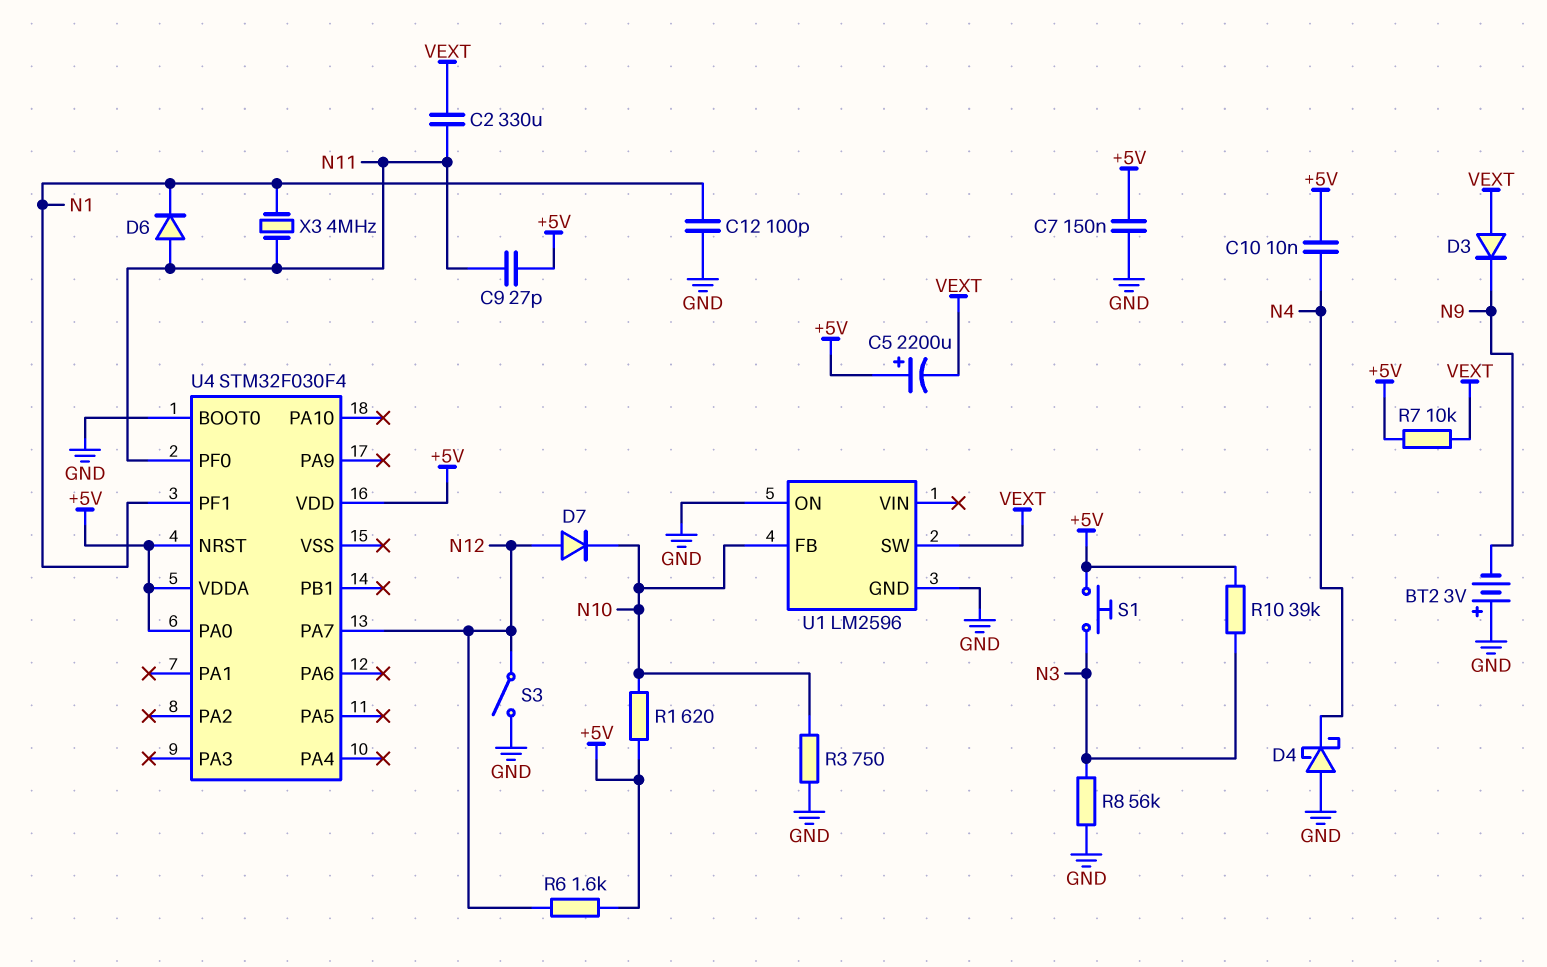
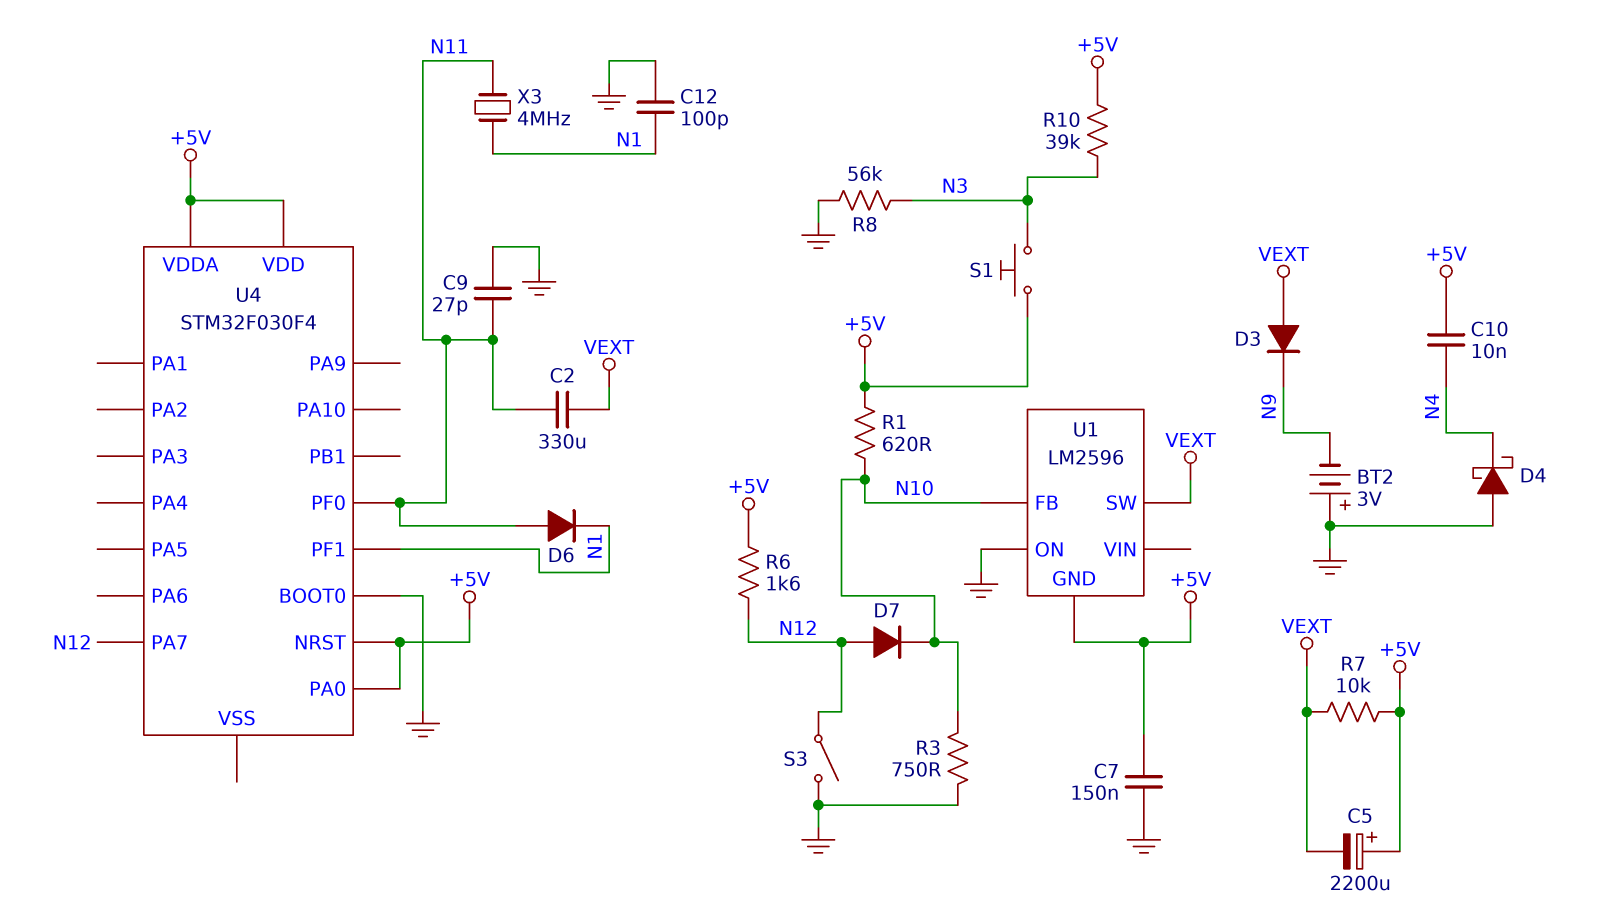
C9: 27pF (+5V, N11) -> 27pF (GND, N11)
U1 pin GND: GND -> +5V

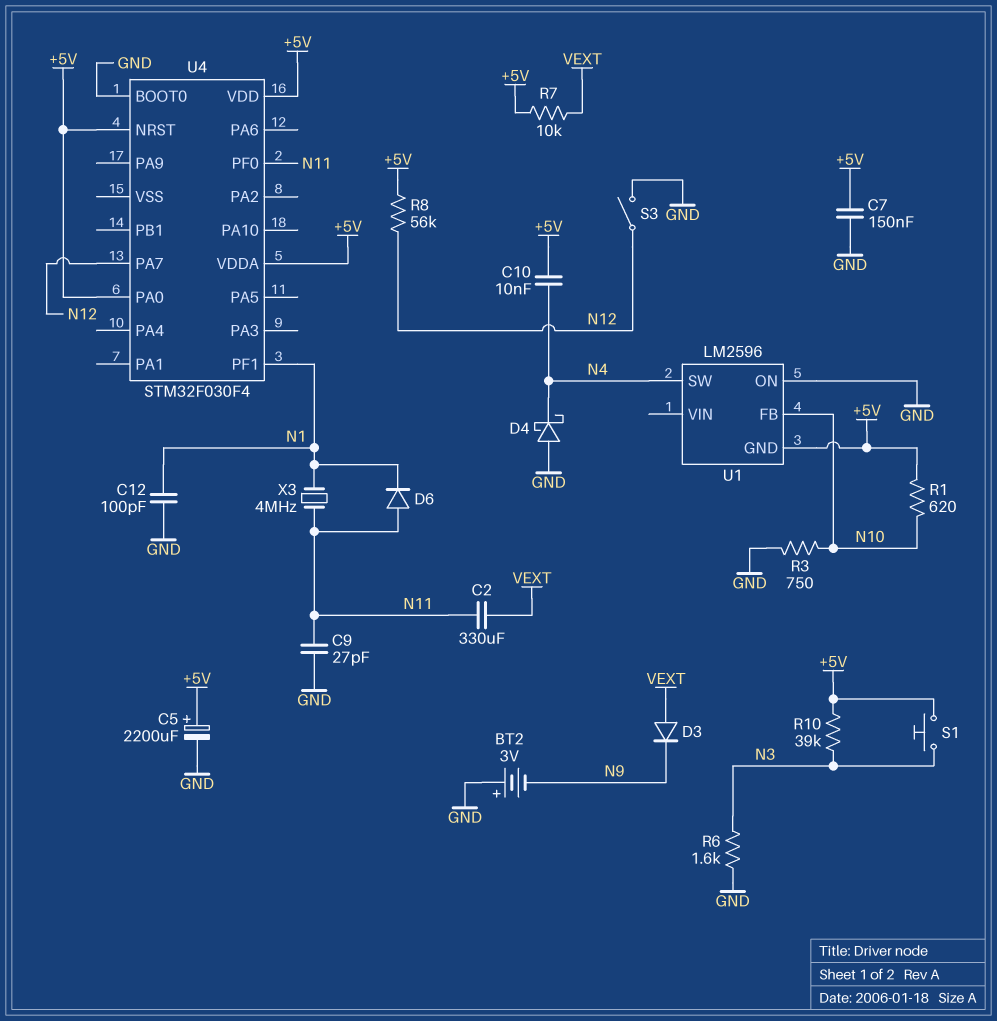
C5: 2200uF (plus +5V, minus VEXT) -> 2200uF (plus +5V, minus GND)
D7: diode (A N12, K N10) -> none
R6: 1.6k (+5V, N12) -> 1.6k (GND, N3)
R8: 56k (GND, N3) -> 56k (+5V, N12)
U1 pin SW: VEXT -> N4

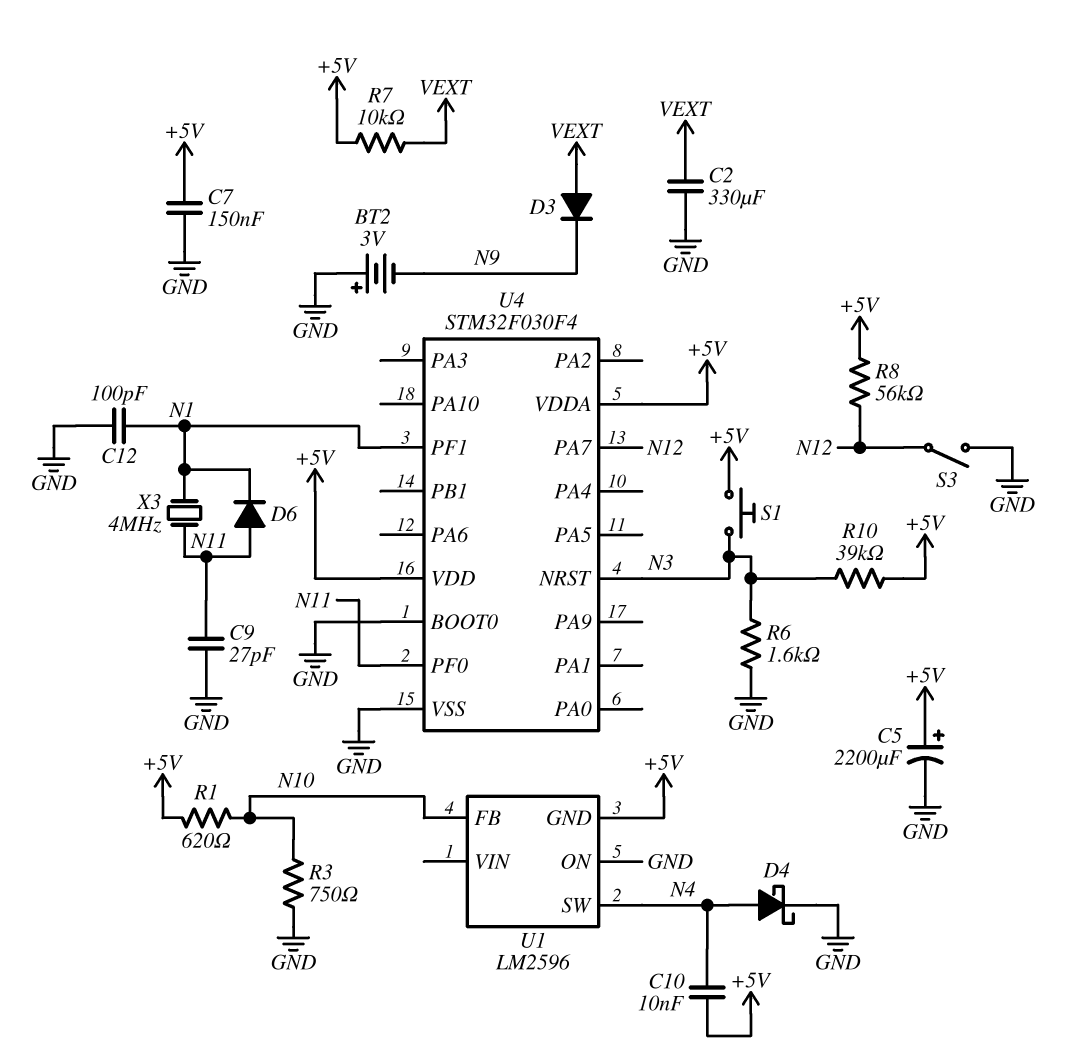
C2: 330uF (N11, VEXT) -> 330uF (GND, VEXT)
D4: schottky (A GND, K N4) -> schottky (A N4, K GND)
U4 pin NRST: +5V -> N3
U4 pin PA0: +5V -> none
U4 pin VSS: none -> GND

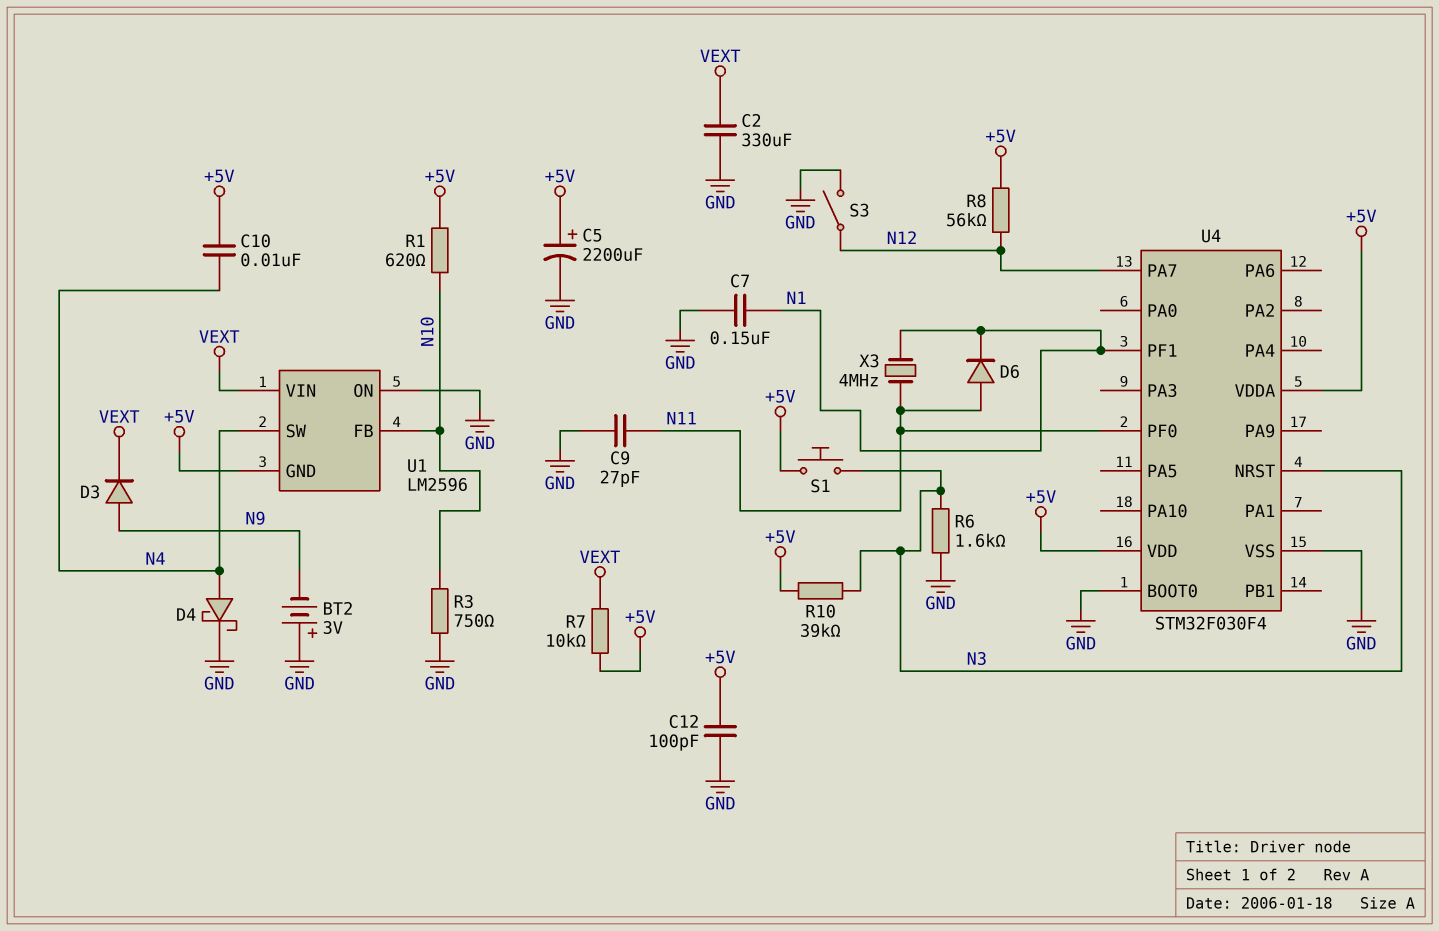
C7: 150nF (+5V, GND) -> 150nF (GND, N1)
C12: 100pF (GND, N1) -> 100pF (+5V, GND)
D3: diode (A VEXT, K N9) -> diode (A N9, K VEXT)
U1 pin VIN: none -> VEXT

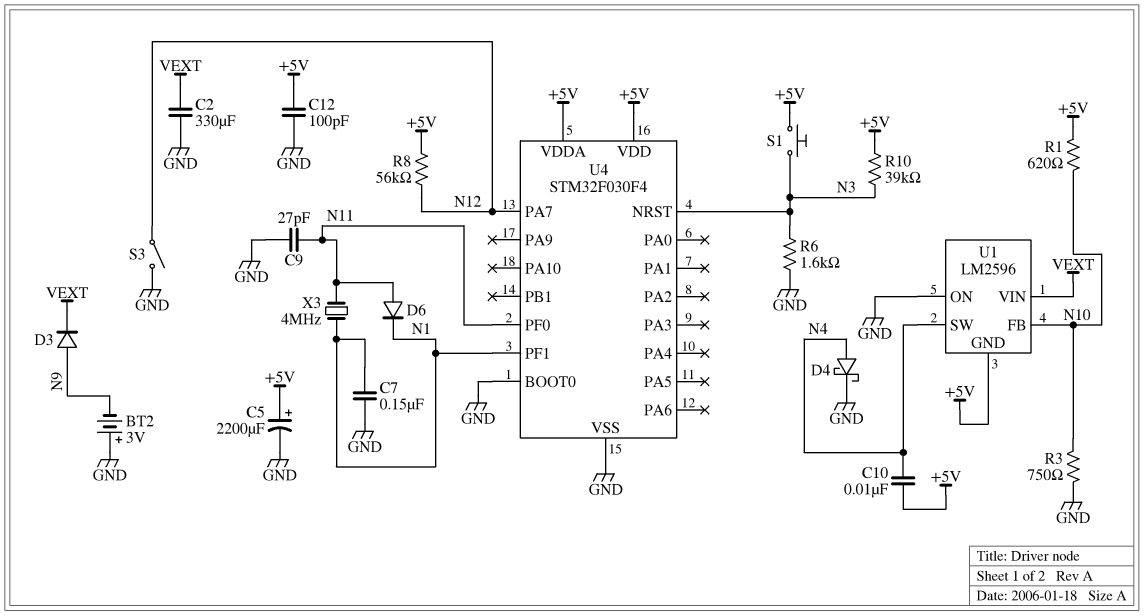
R7: 10k (+5V, VEXT) -> none

